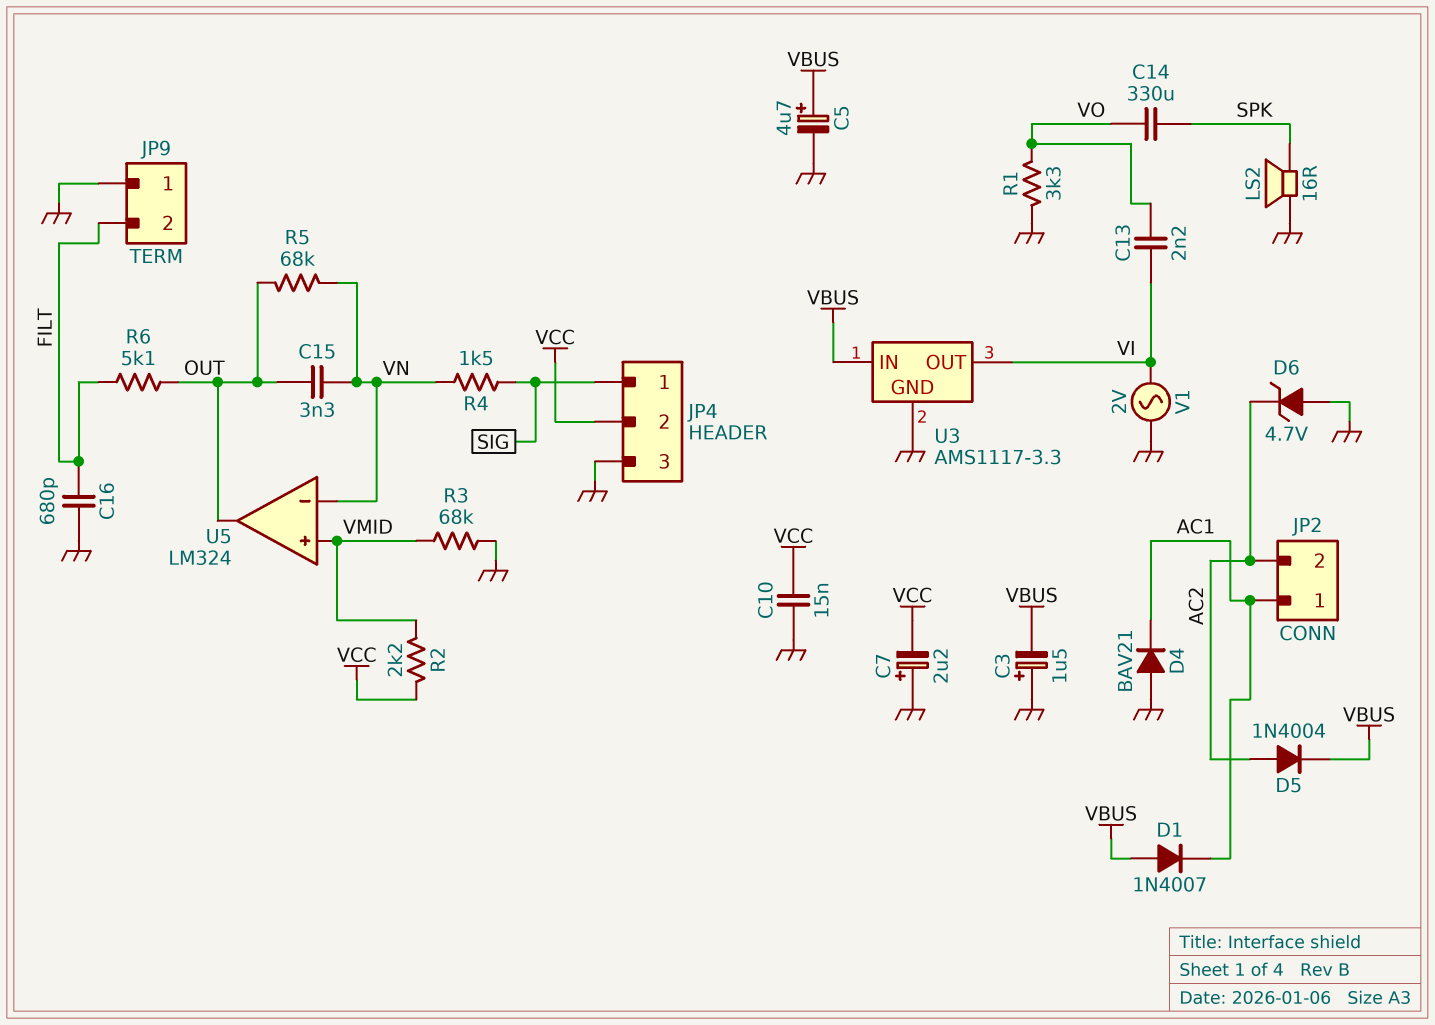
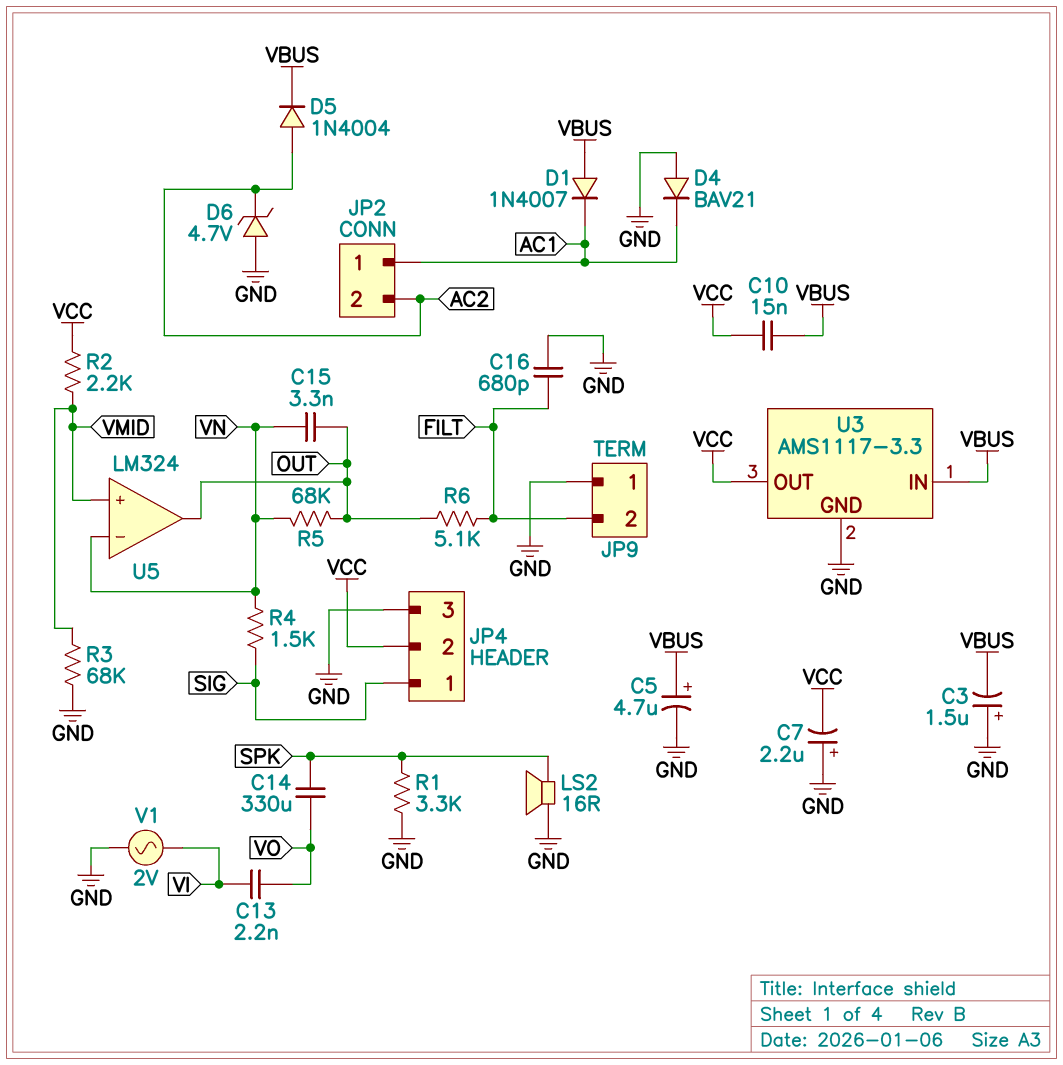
C10: 15nF (GND, VCC) -> 15nF (VBUS, VCC)
R1: 3.3k (GND, VO) -> 3.3k (GND, SPK)
U3 pin OUT: VI -> VCC

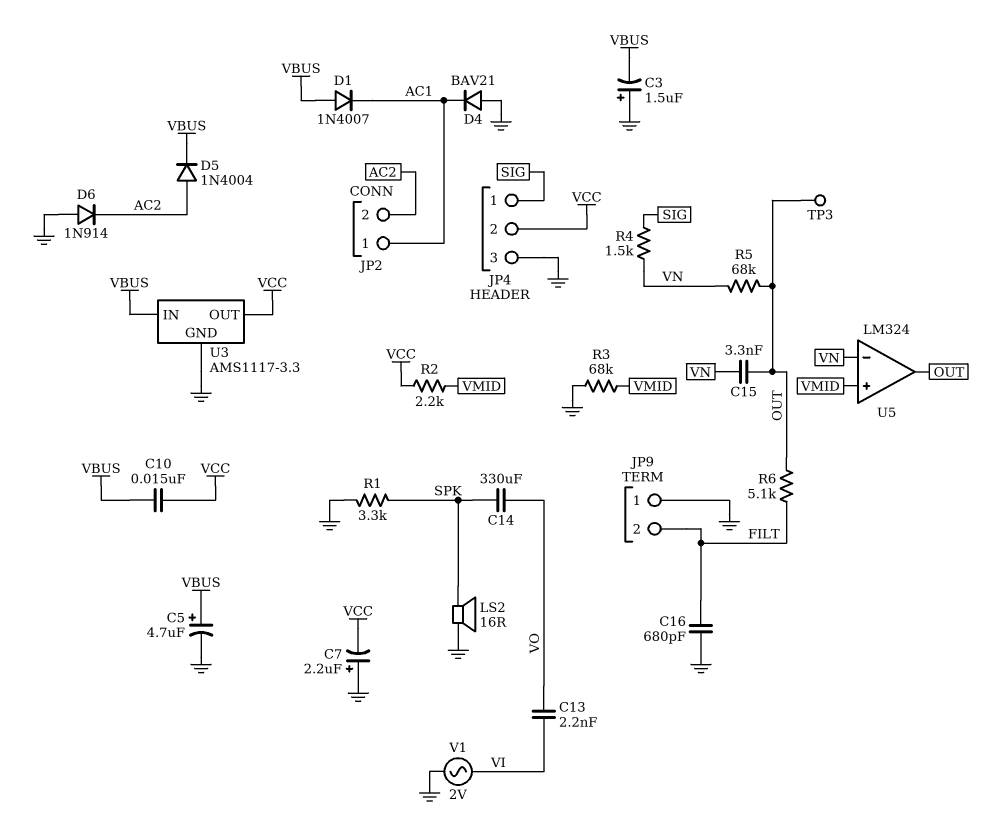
D6: zener 4.7V (A GND, K AC2) -> diode 1N914 (A GND, K AC2)
TP3: none -> test point (OUT)

